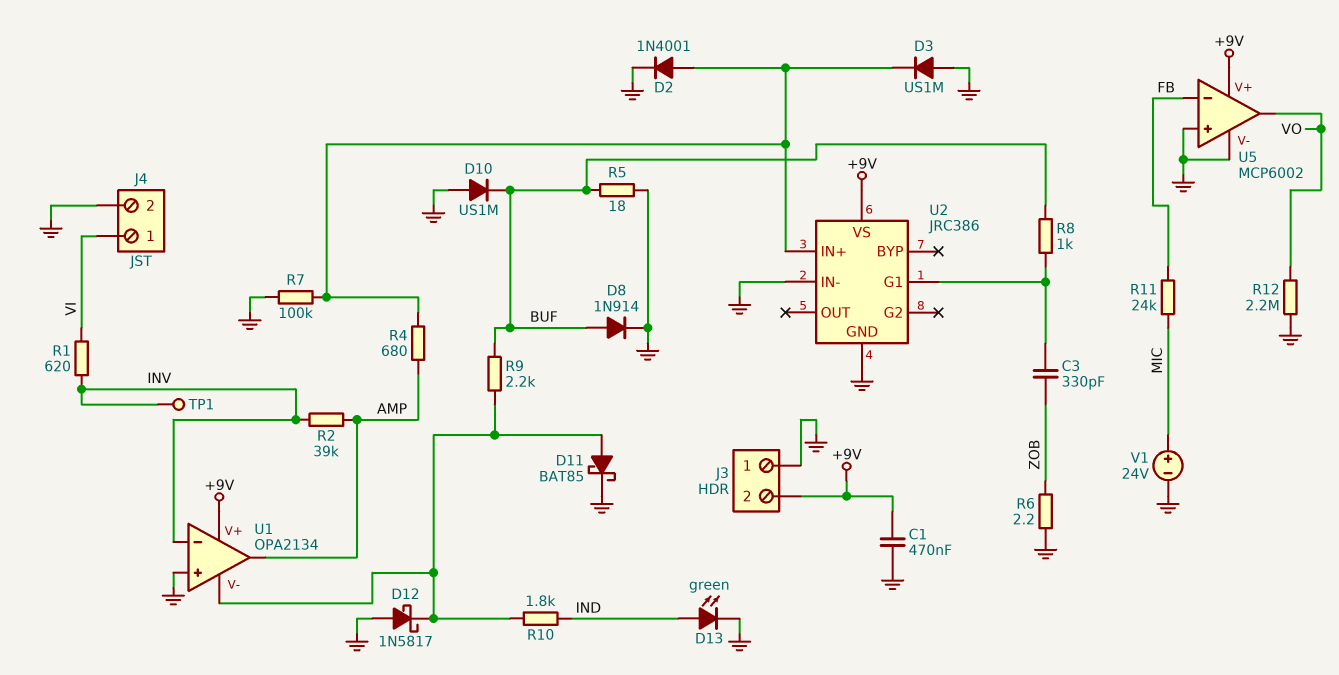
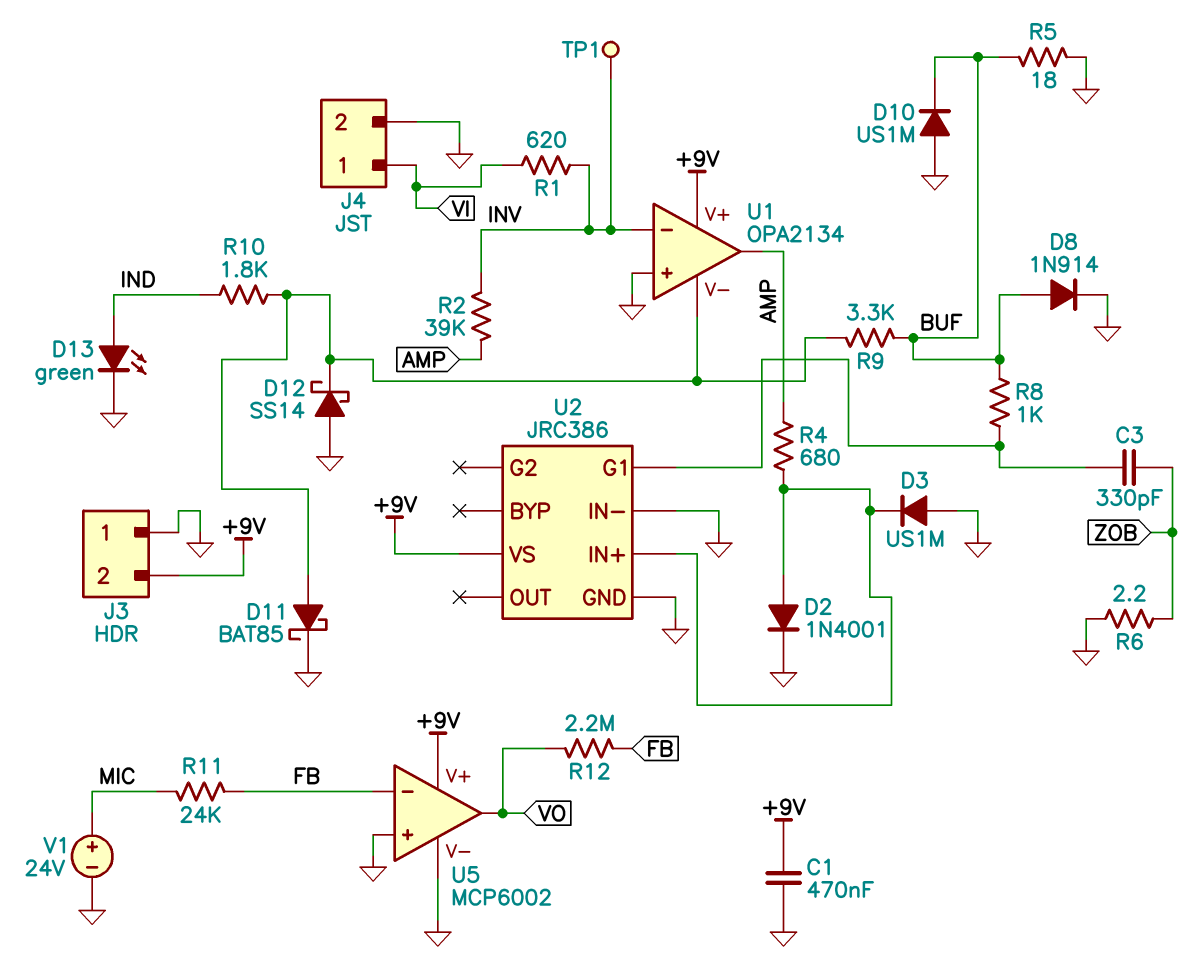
D12: schottky 1N5817 (A GND, K U1/V-) -> schottky SS14 (A GND, K U1/V-)
R7: 100k (GND, U2/IN+) -> none
R9: 2.2k (BUF, U1/V-) -> 3.3k (BUF, U1/V-)
R12: 2.2M (GND, VO) -> 2.2M (FB, VO)

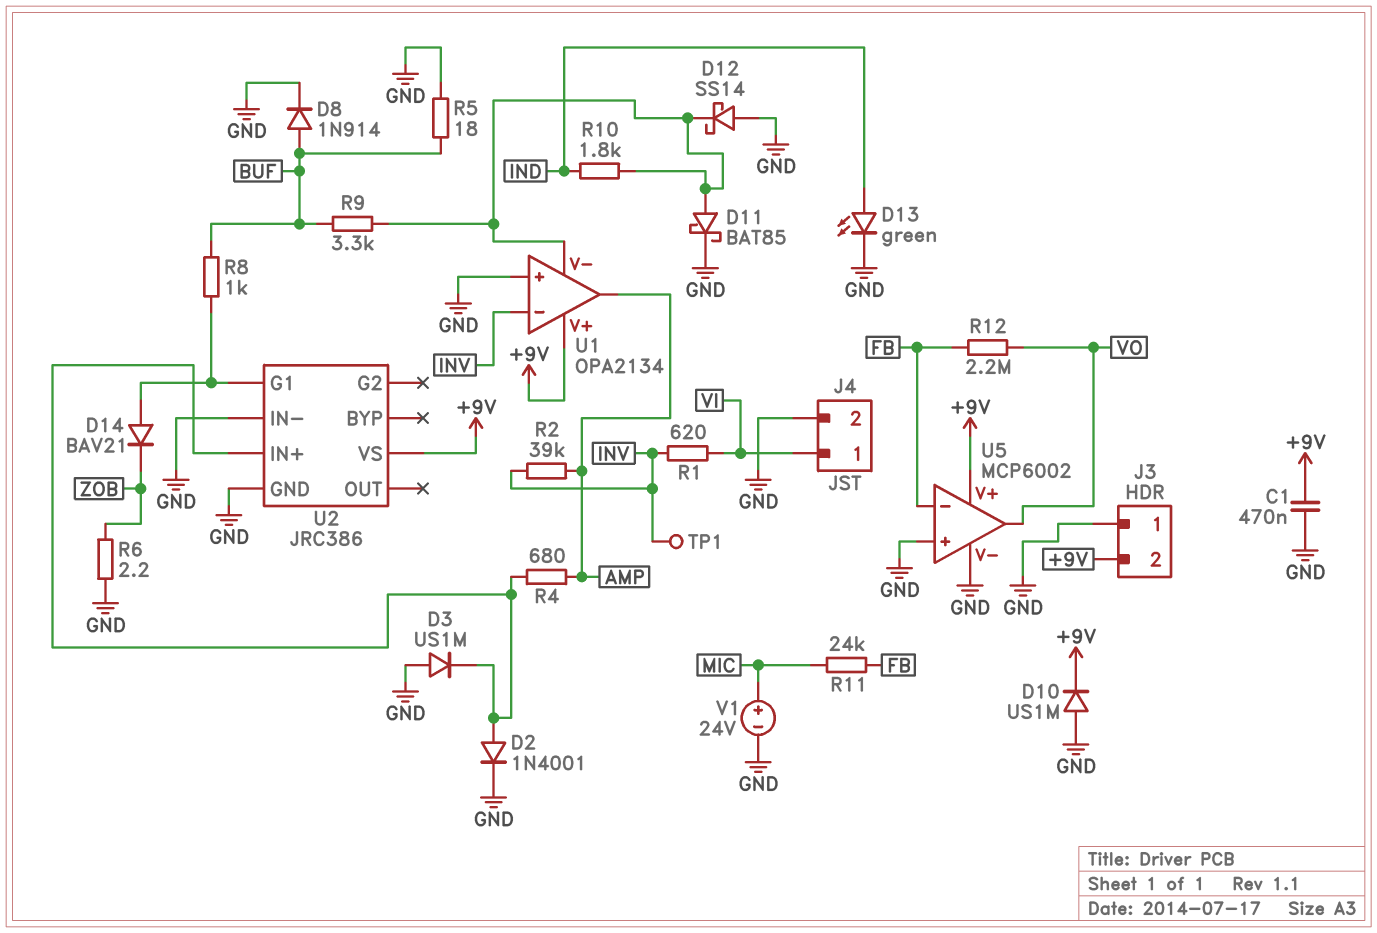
C3: 330pF (U2/G1, ZOB) -> none
D10: diode US1M (A GND, K BUF) -> diode US1M (A GND, K +9V)
D14: none -> diode BAV21 (A U2/G1, K ZOB)

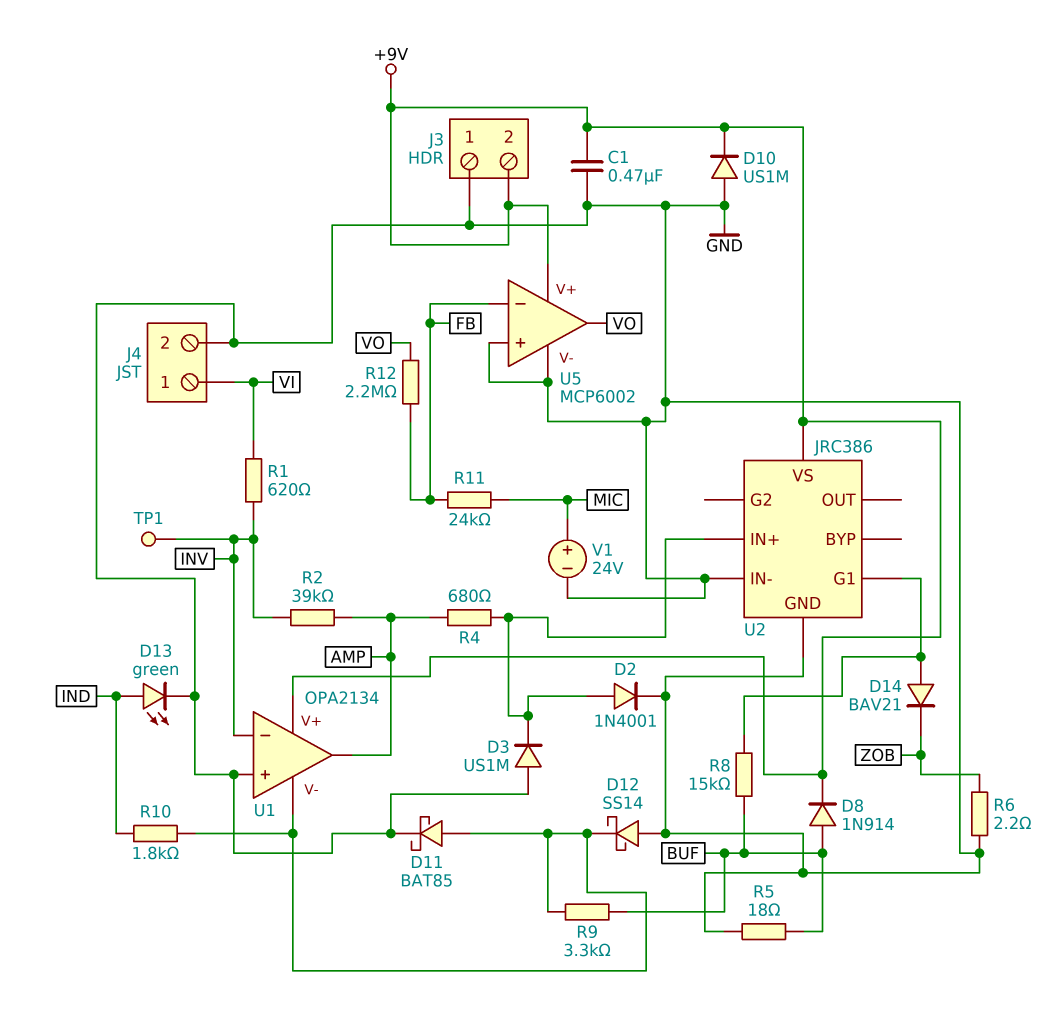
D8: diode 1N914 (A BUF, K GND) -> diode 1N914 (A BUF, K +9V)
R8: 1k (BUF, U2/G1) -> 15k (BUF, U2/G1)

